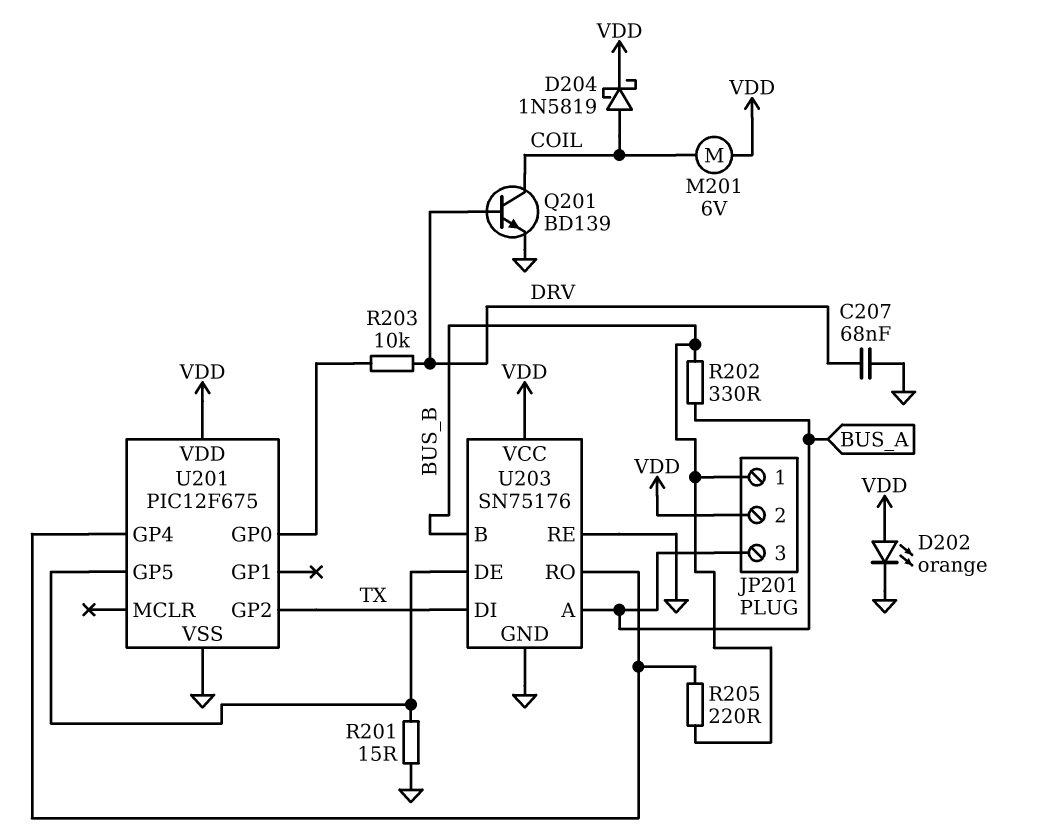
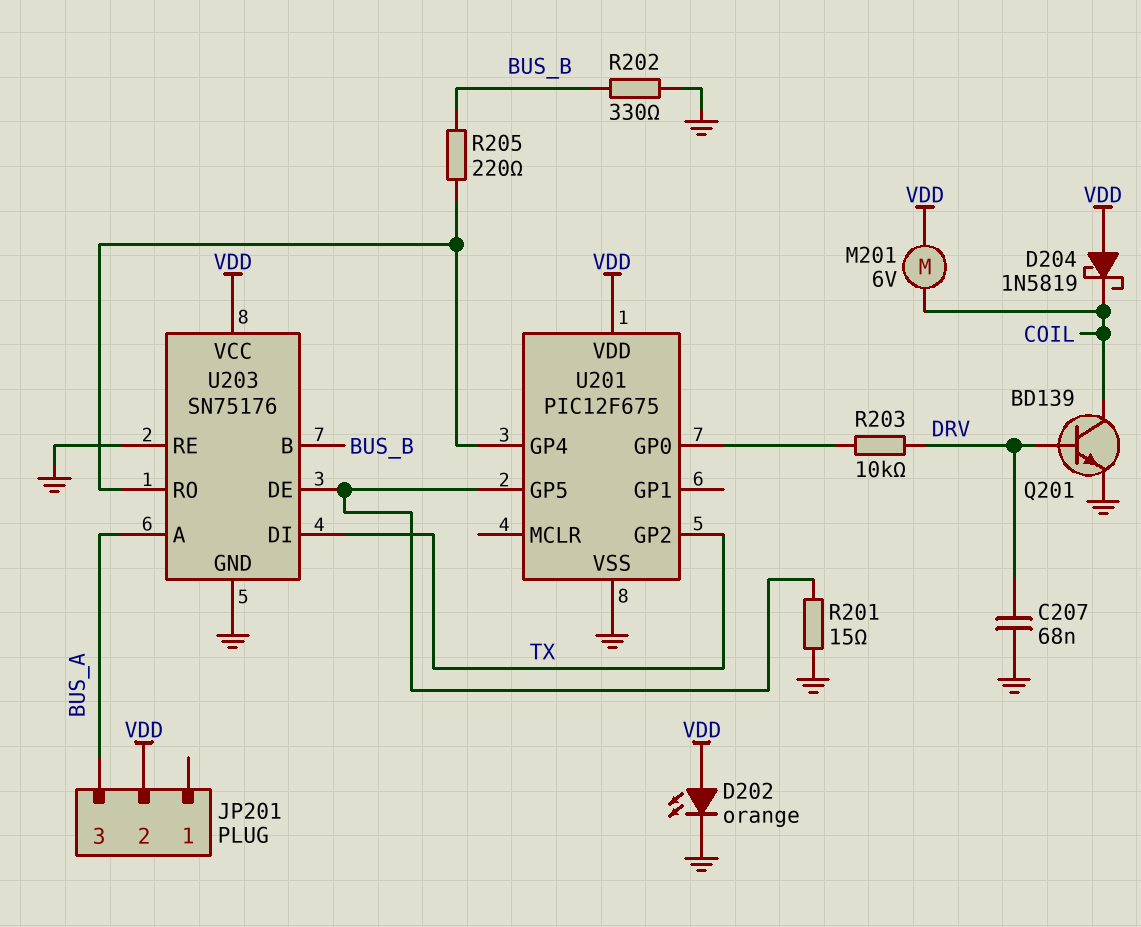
D204: schottky 1N5819 (A COIL, K VDD) -> schottky 1N5819 (A VDD, K COIL)
JP201 pin 1: BUS_B -> none
R202: 330 (BUS_A, BUS_B) -> 330 (BUS_B, GND)

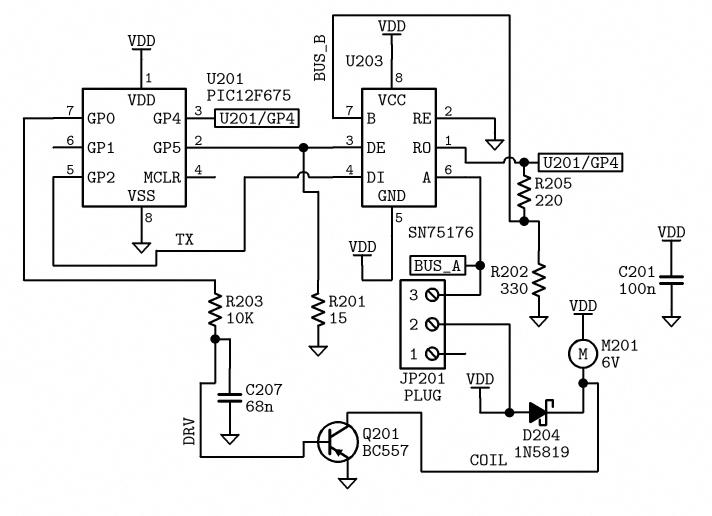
C201: none -> 100nF (GND, VDD)
D202: LED orange (A VDD, K GND) -> none
Q201: NPN BD139 (B DRV, C COIL, E GND) -> PNP BC557 (B DRV, C COIL, E GND)
U203 pin GND: GND -> VDD

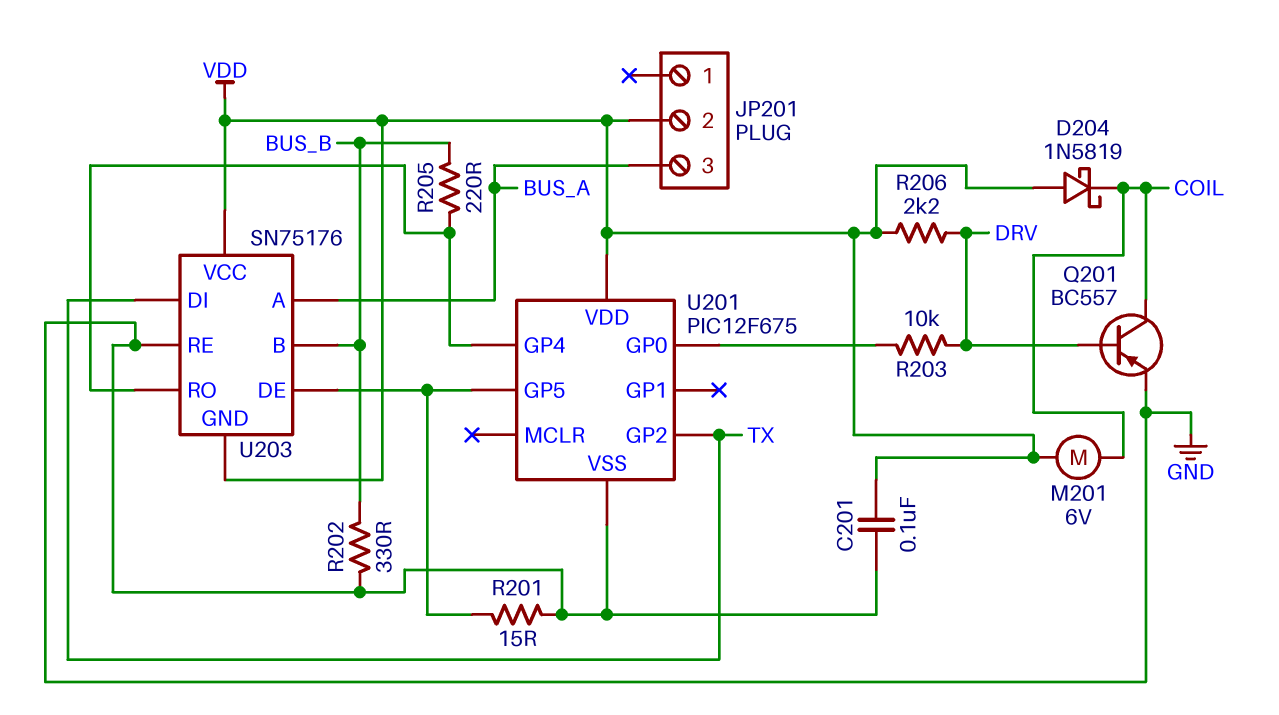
C207: 68nF (DRV, GND) -> none
R206: none -> 2.2k (DRV, VDD)

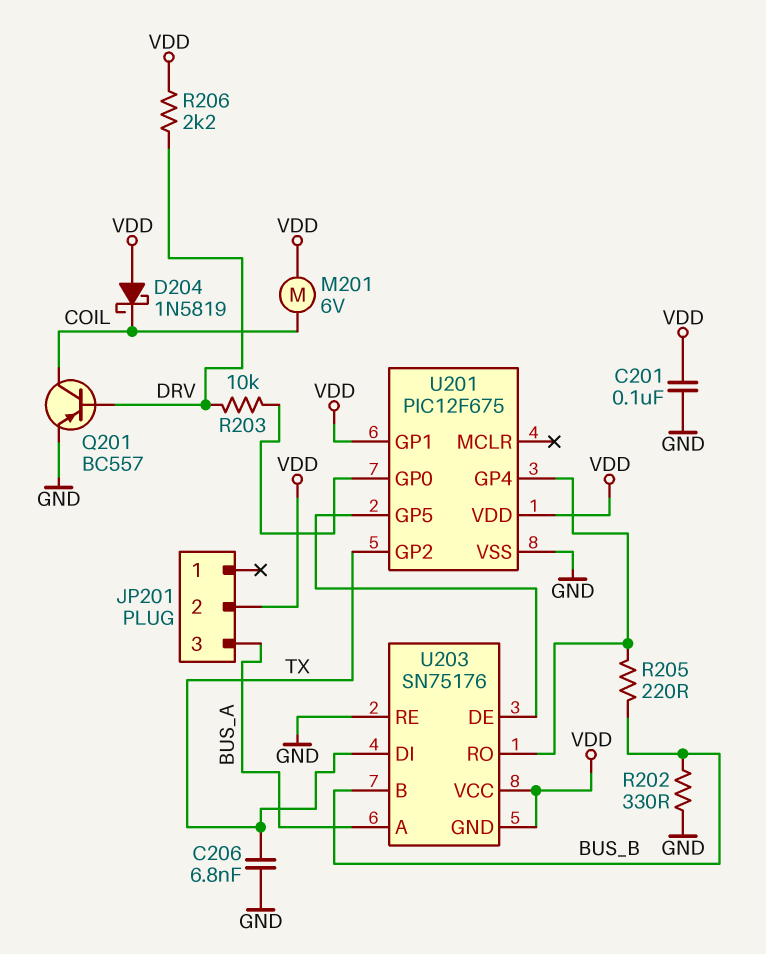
C206: none -> 6.8nF (GND, TX)
R201: 15 (GND, U201/GP5) -> none
U201 pin GP1: none -> VDD

